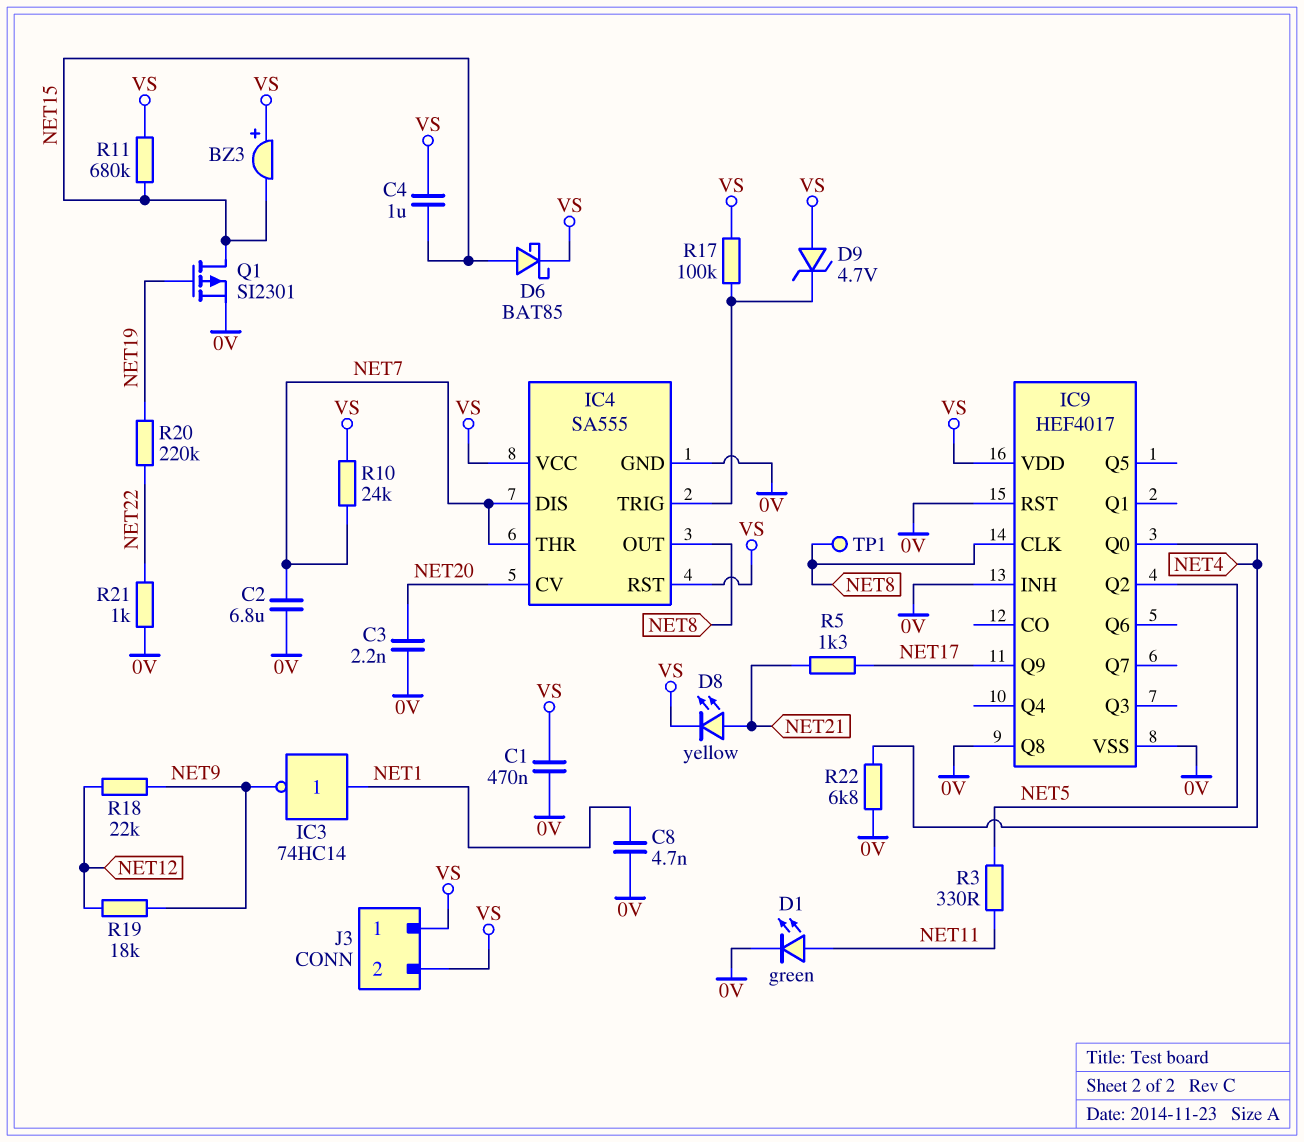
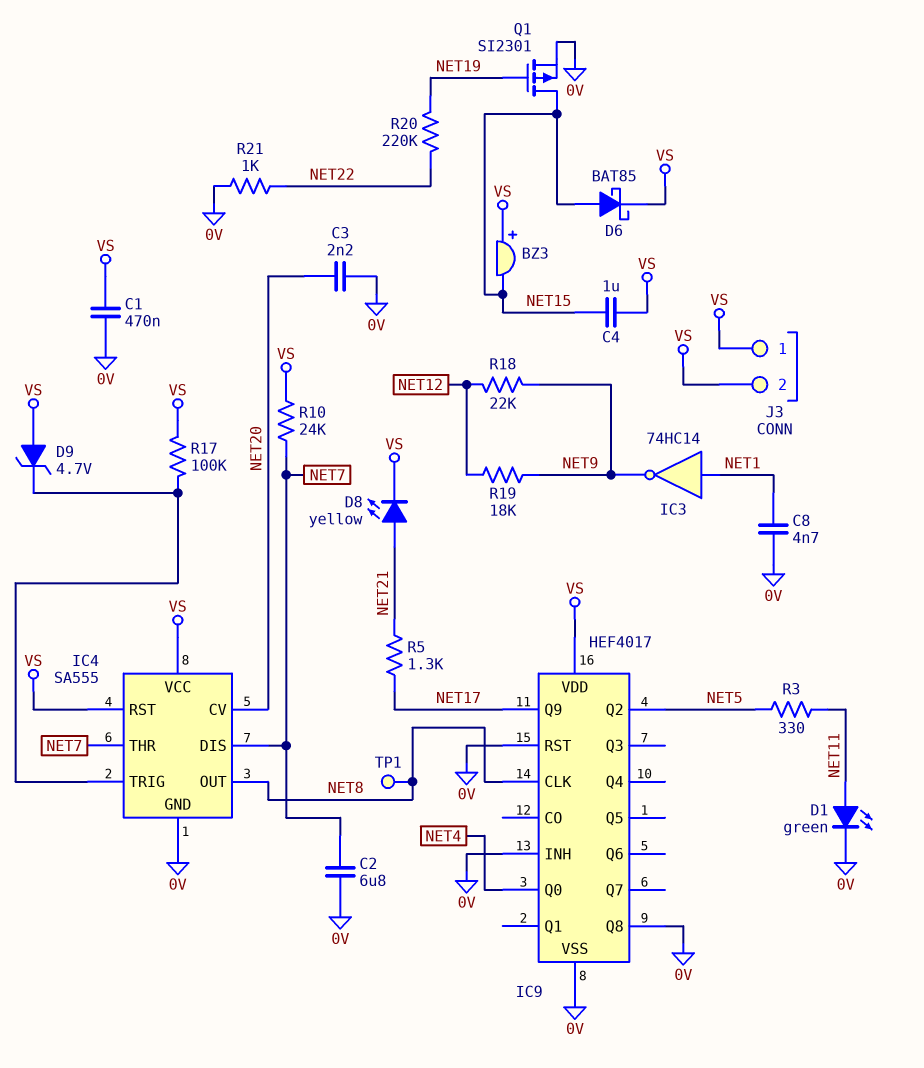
R11: 680k (NET15, VS) -> none
R22: 6.8k (0V, NET4) -> none

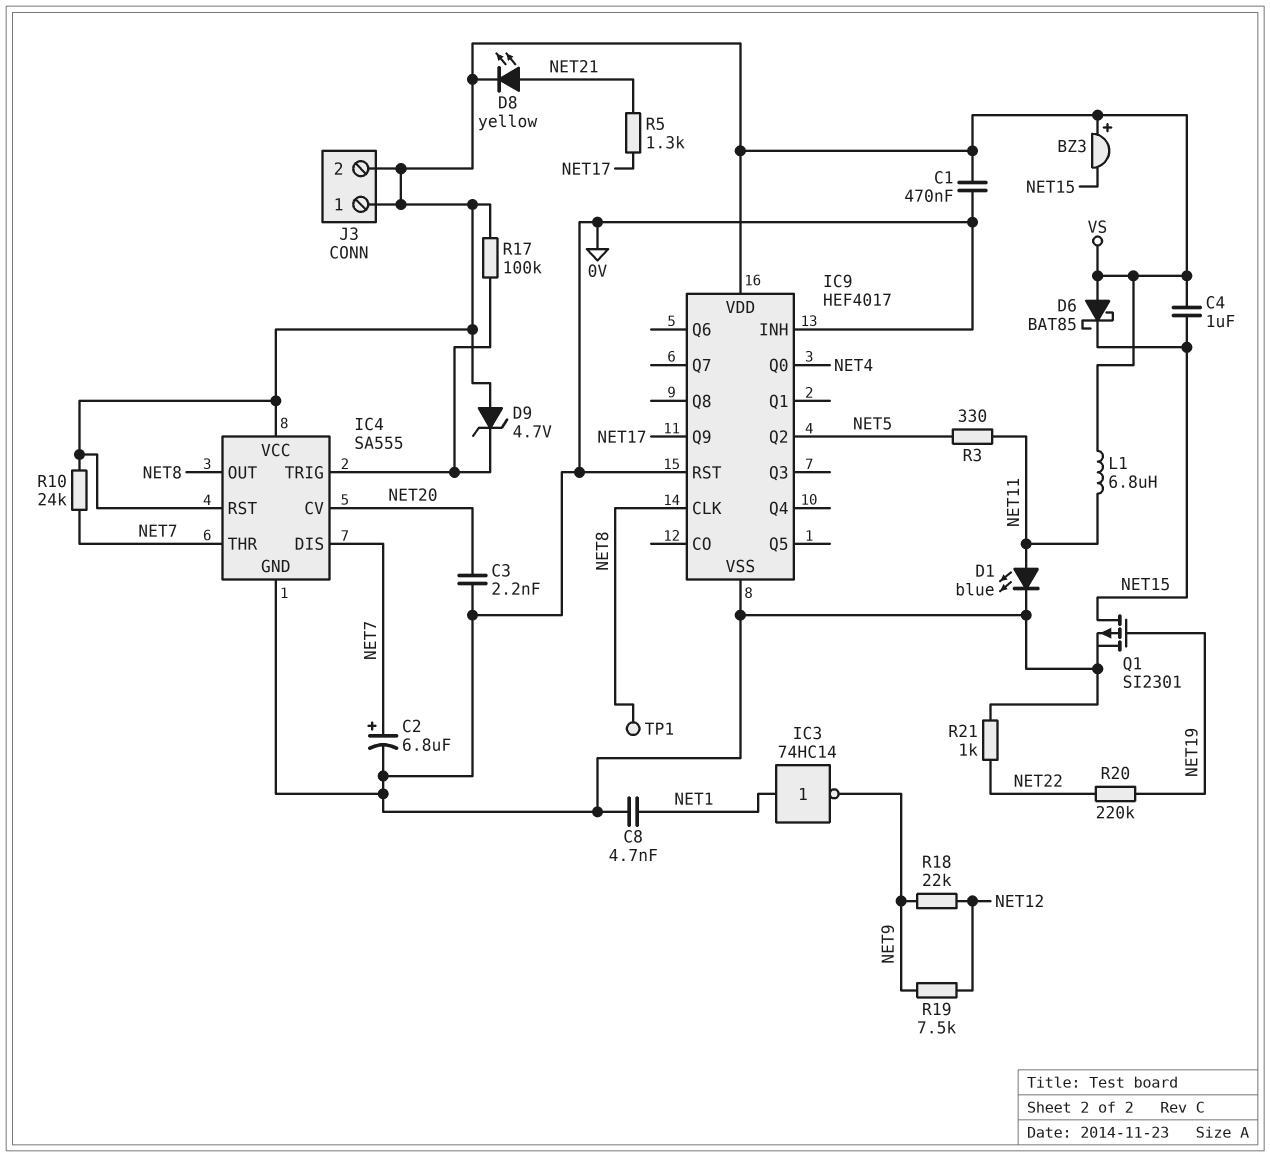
C2: 6.8uF (0V, NET7) -> 6.8uF (plus NET7, minus 0V)
D1: LED green (A NET11, K 0V) -> LED blue (A NET11, K 0V)
D6: schottky BAT85 (A NET15, K VS) -> schottky BAT85 (A VS, K NET15)
IC9 pin Q8: 0V -> none
L1: none -> 6.8uH (NET11, VS)
R19: 18k (NET9, NET12) -> 7.5k (NET9, NET12)

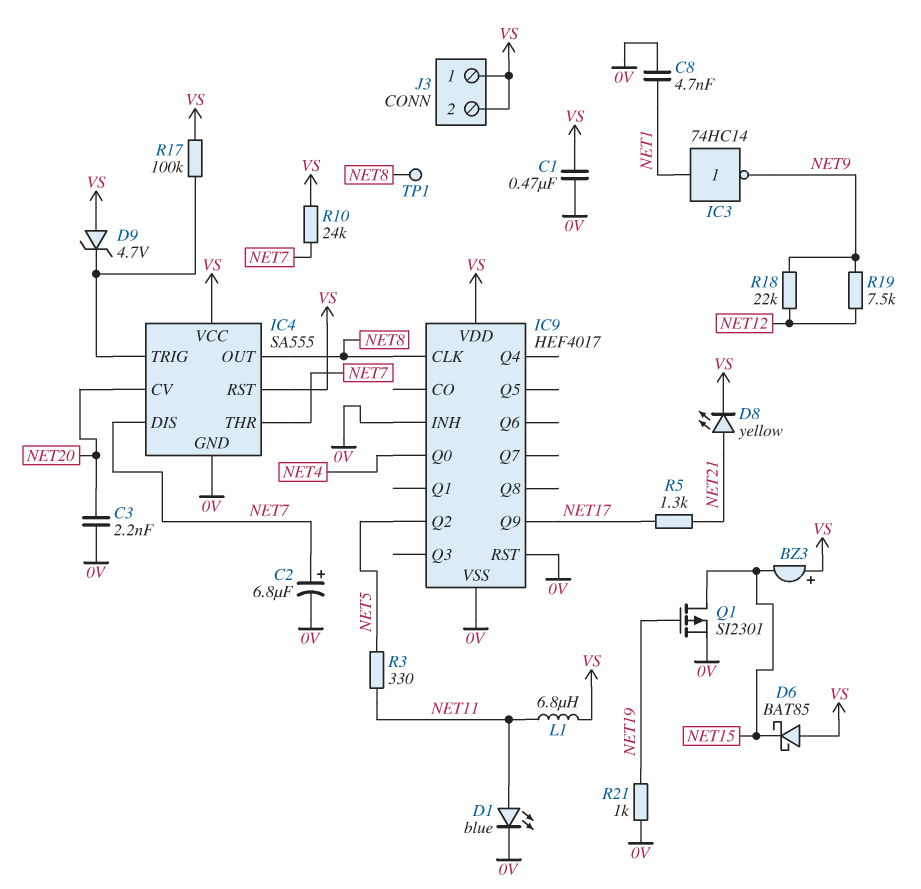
C4: 1uF (NET15, VS) -> none
R20: 220k (NET19, NET22) -> none
R21: 1k (0V, NET22) -> 1k (0V, NET19)

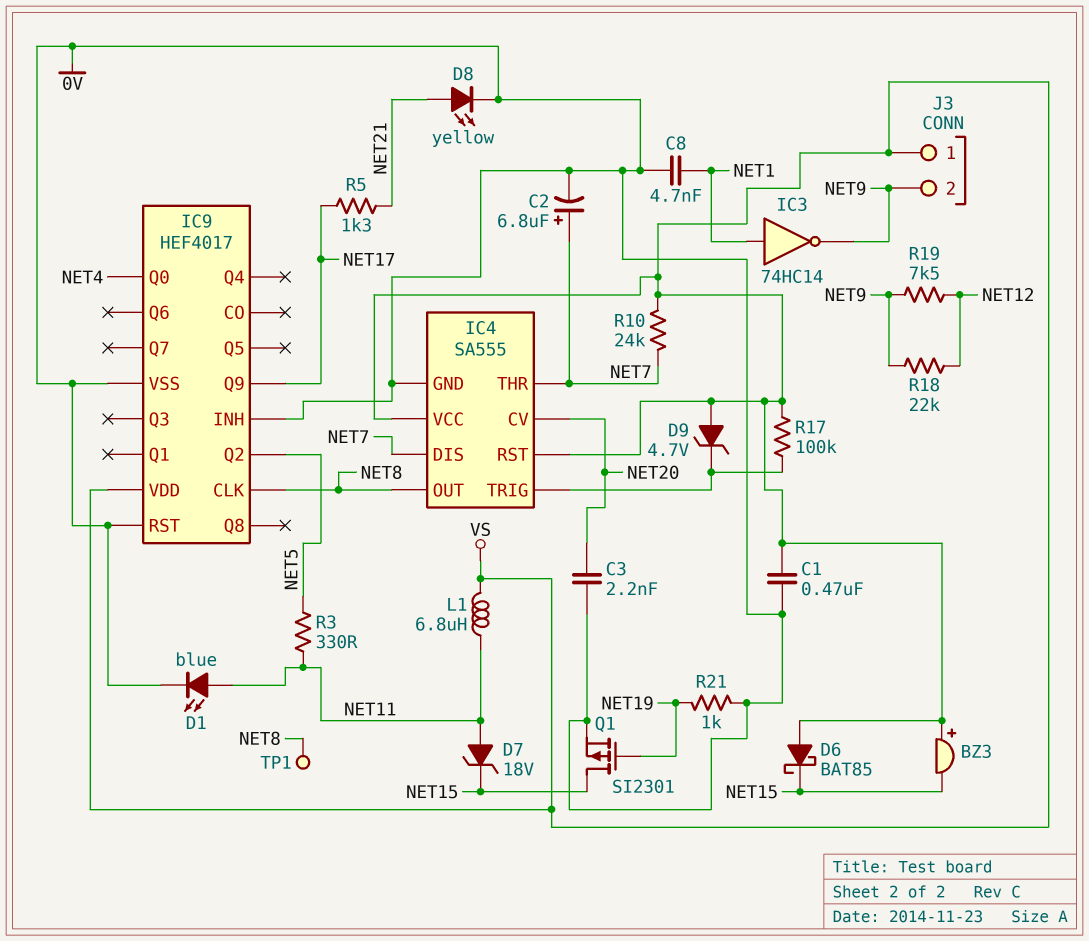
D7: none -> zener 18V (A NET11, K NET15)
D8: LED yellow (A NET21, K VS) -> LED yellow (A NET21, K 0V)
J3 pin 2: VS -> NET9

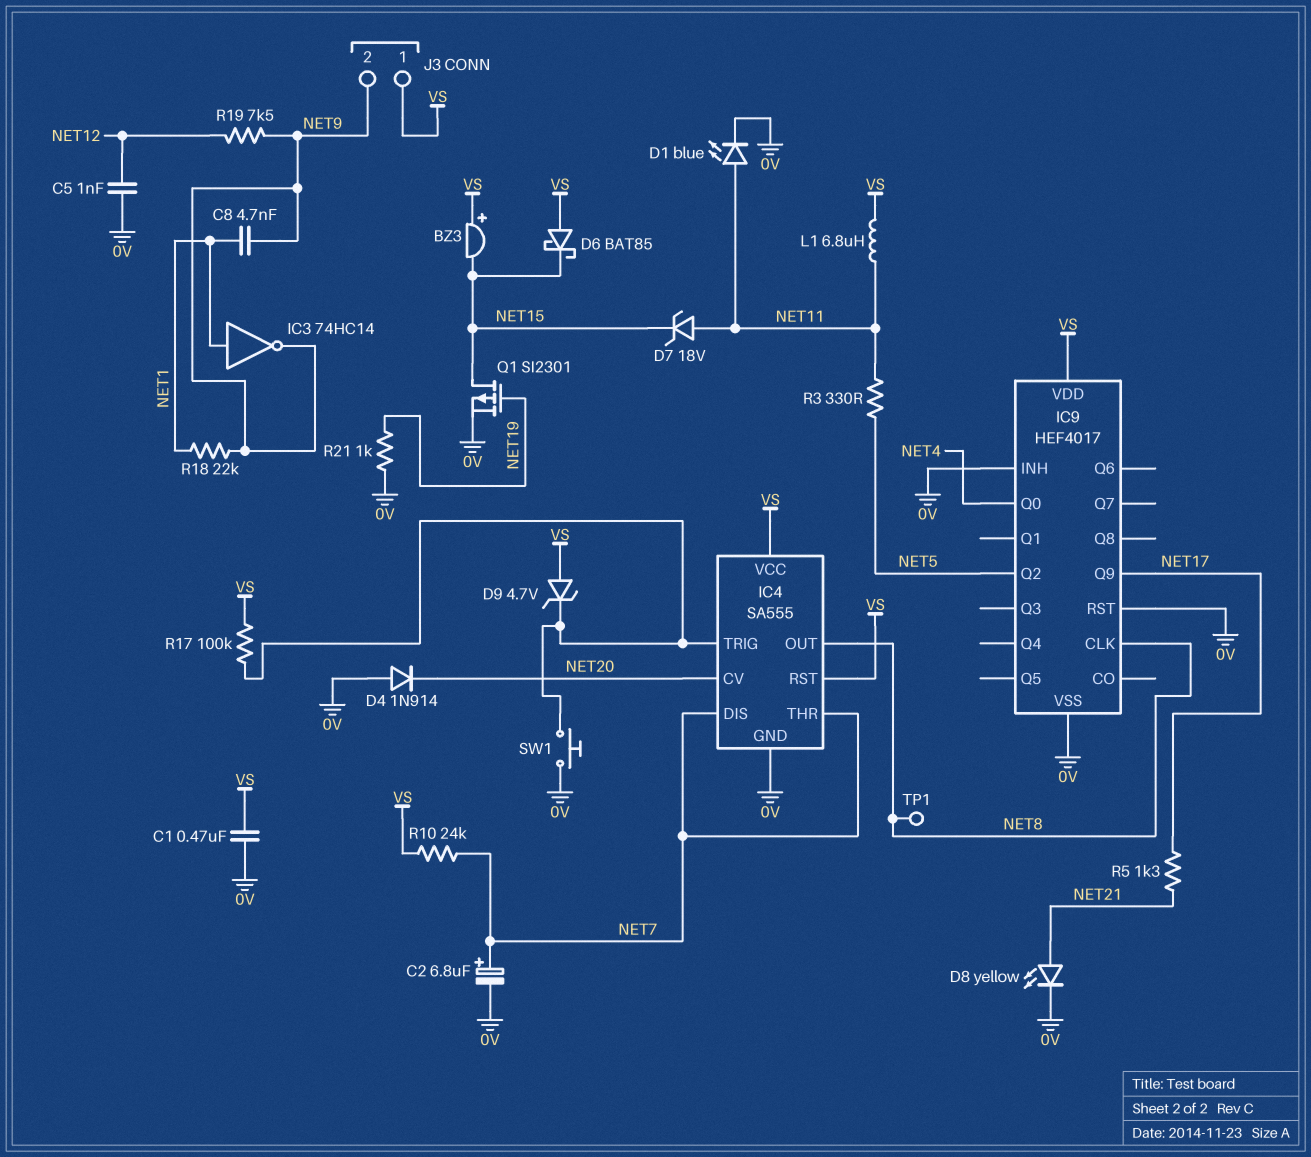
C3: 2.2nF (0V, NET20) -> none
C5: none -> 1nF (0V, NET12)
C8: 4.7nF (0V, NET1) -> 4.7nF (NET1, NET9)
D4: none -> diode 1N914 (A 0V, K NET20)
R18: 22k (NET9, NET12) -> 22k (NET1, NET9)
SW1: none -> button (0V, IC4/TRIG)

